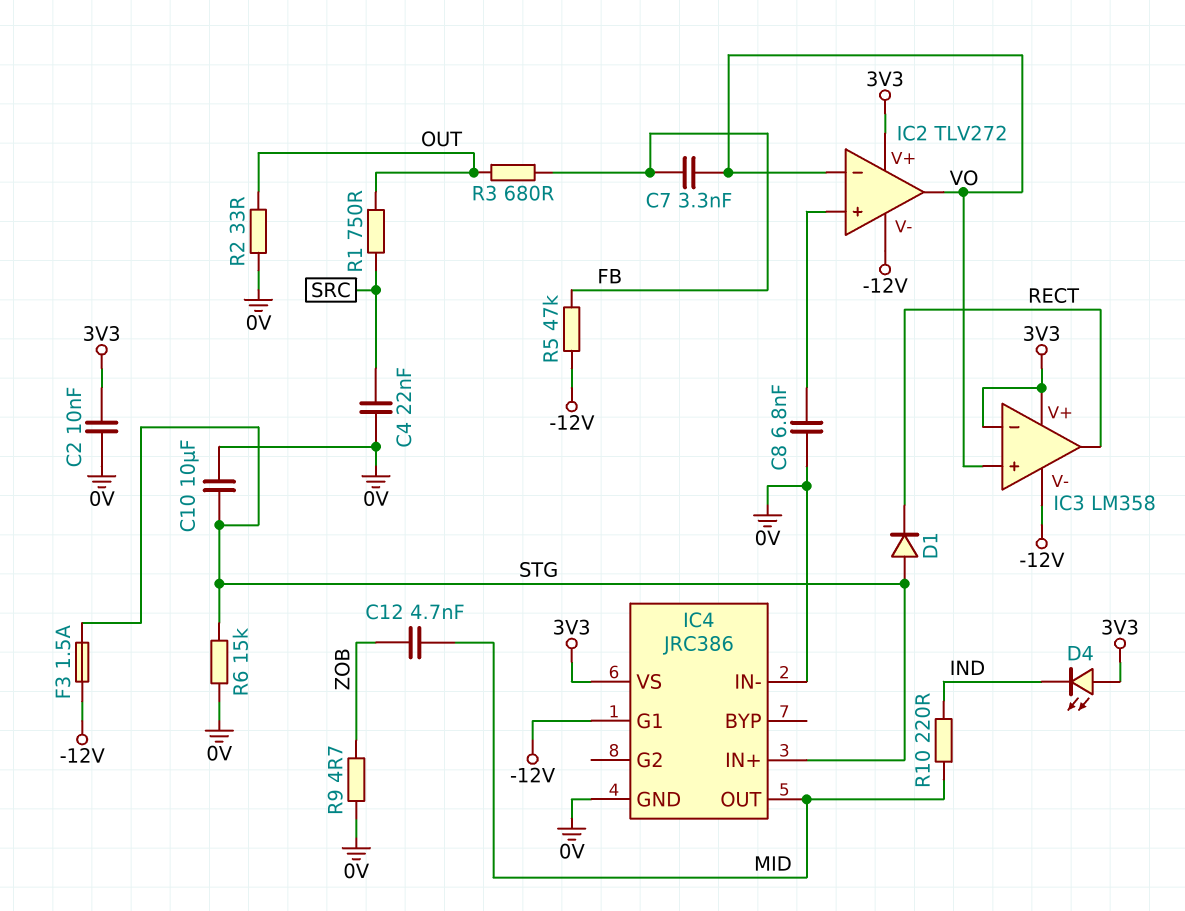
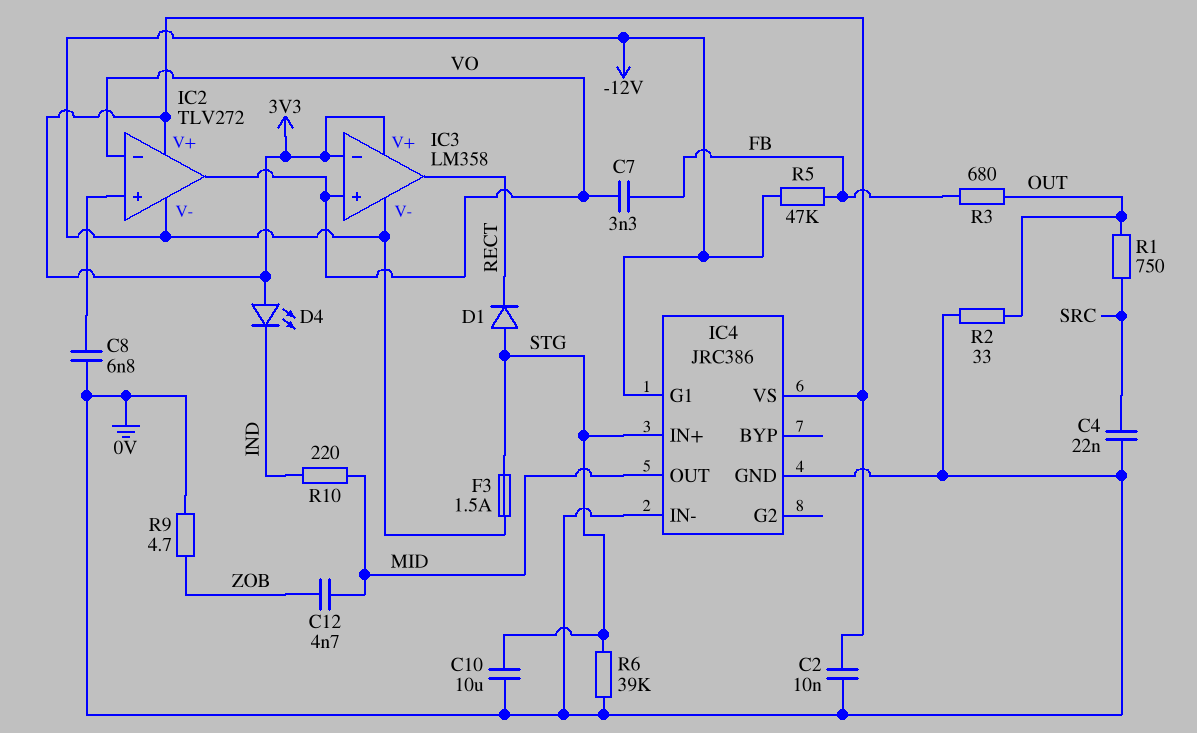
R6: 15k (0V, STG) -> 39k (0V, STG)

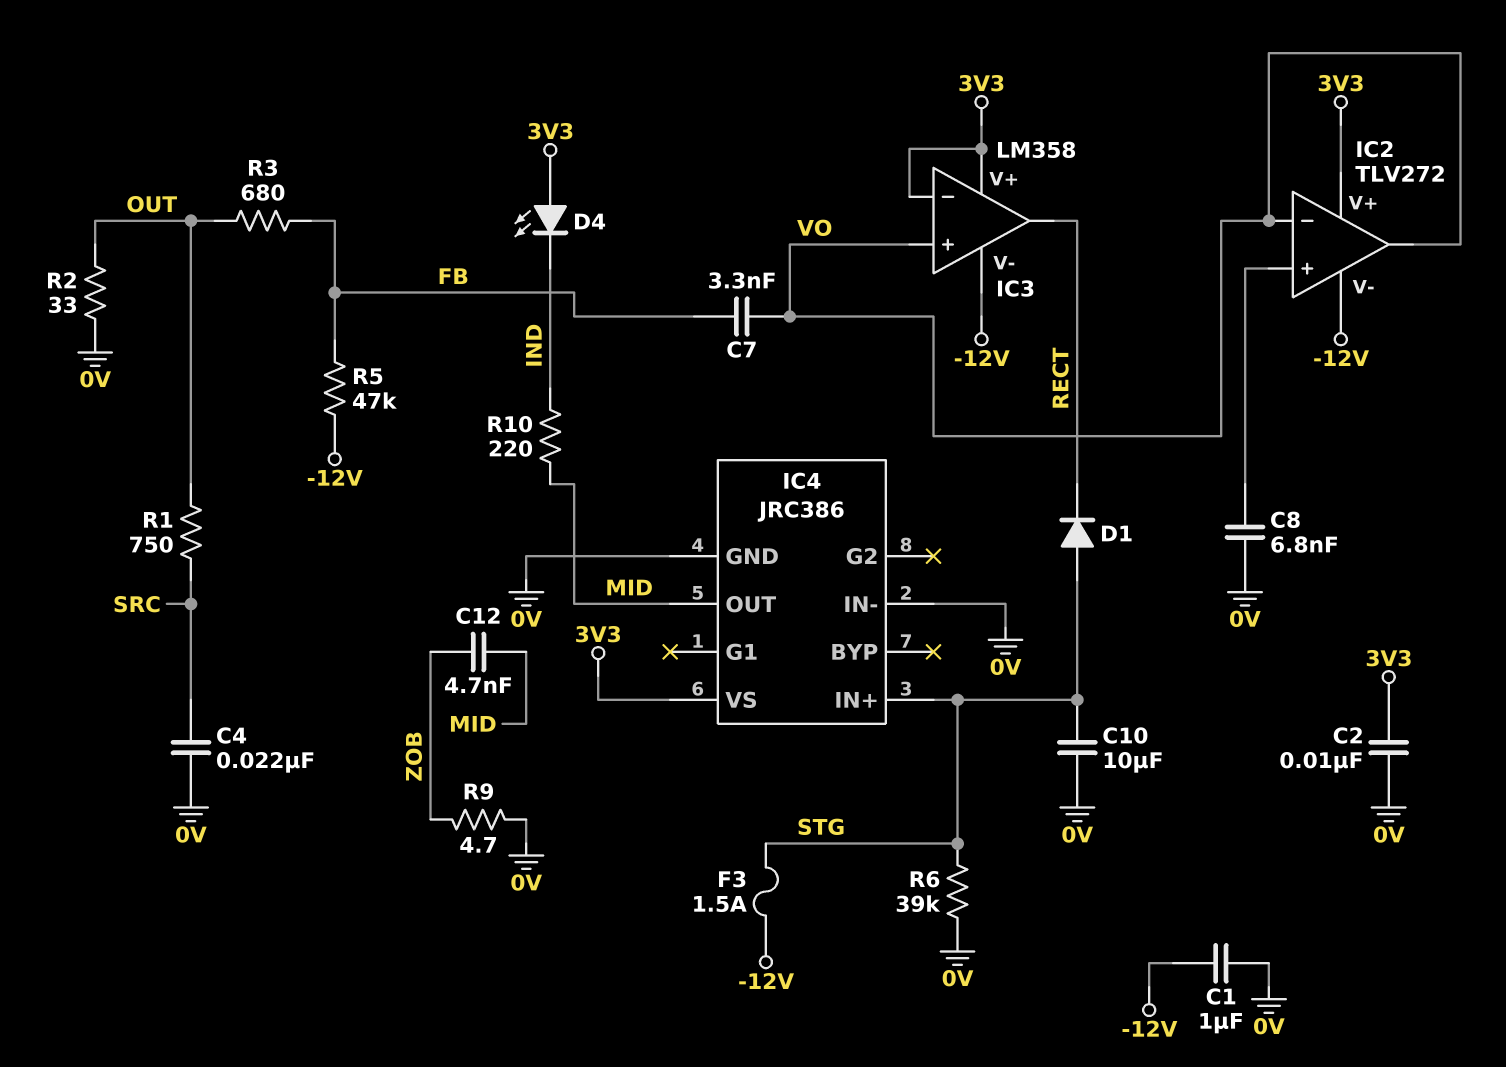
C1: none -> 1uF (-12V, 0V)
IC4 pin G1: -12V -> none

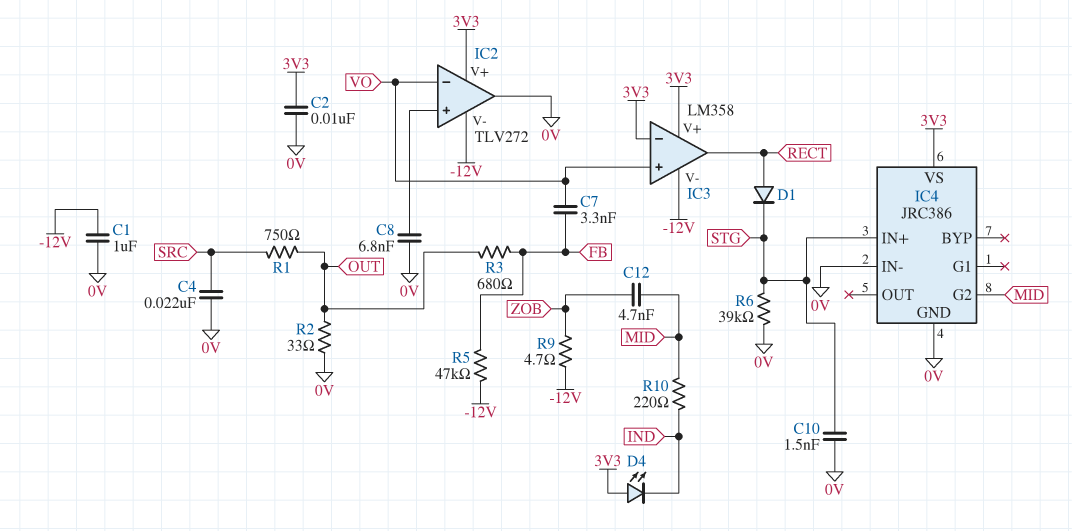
C10: 10uF (0V, STG) -> 1.5nF (0V, STG)
D1: diode (A STG, K RECT) -> diode (A RECT, K STG)
F3: 1.5A (-12V, STG) -> none
IC2 pin out: VO -> 0V
IC4 pin G2: none -> MID
IC4 pin OUT: MID -> none
R9: 4.7 (0V, ZOB) -> 4.7 (-12V, ZOB)

